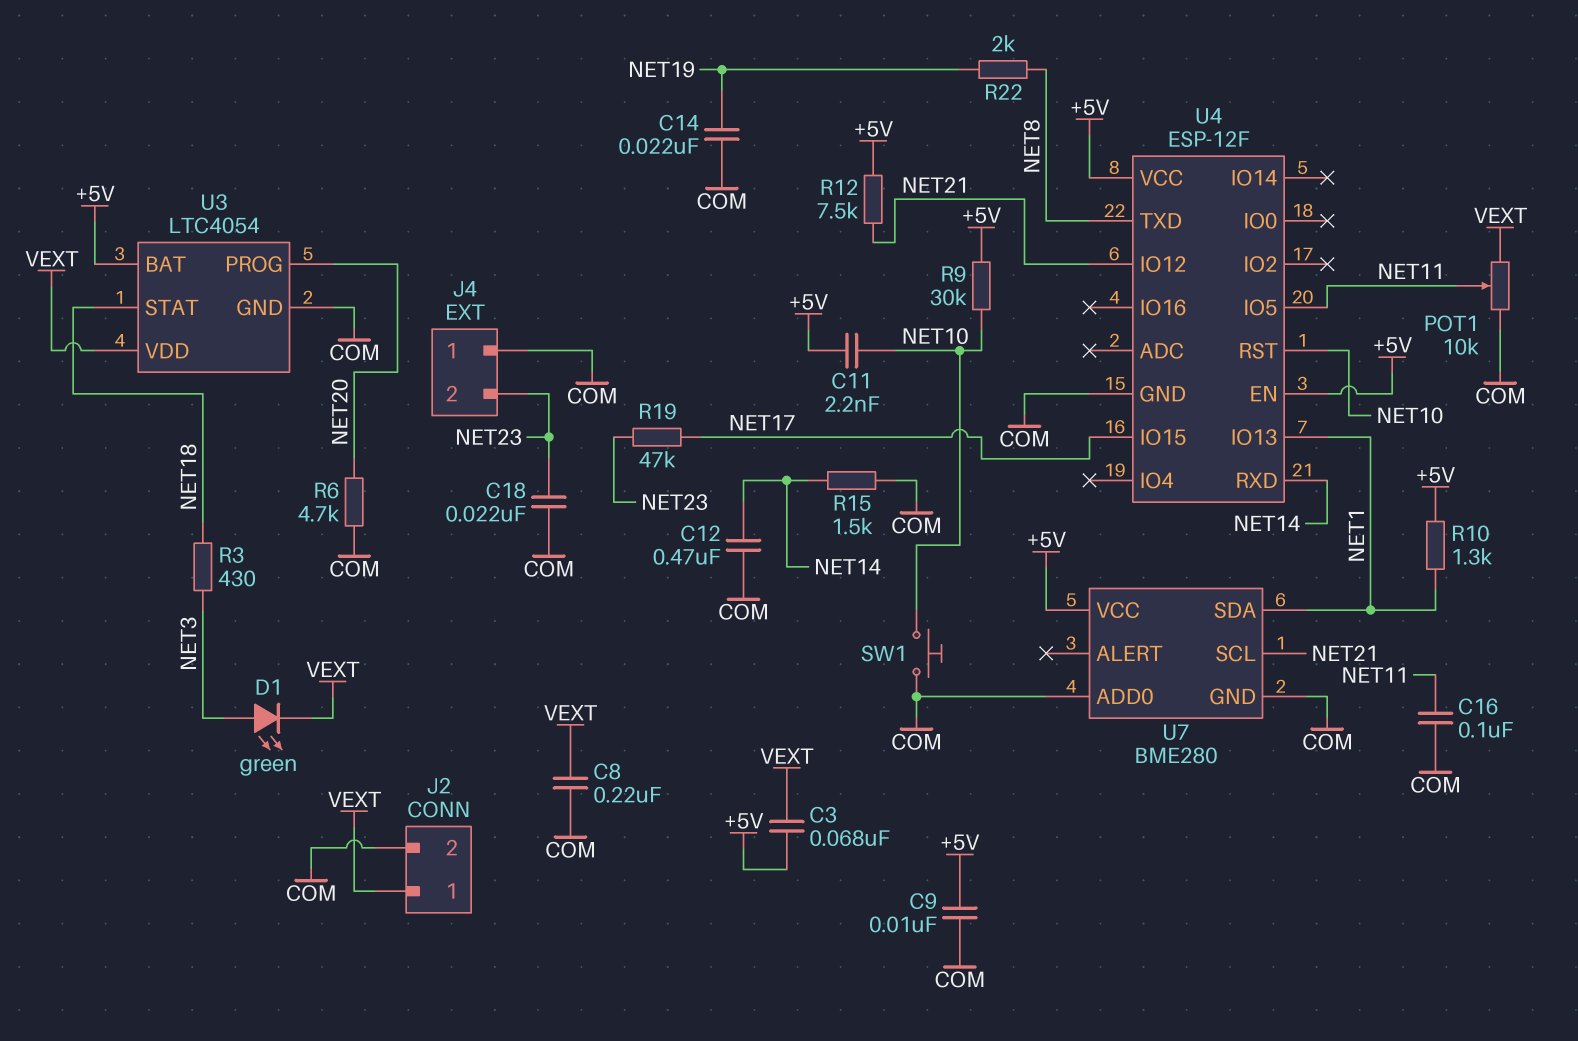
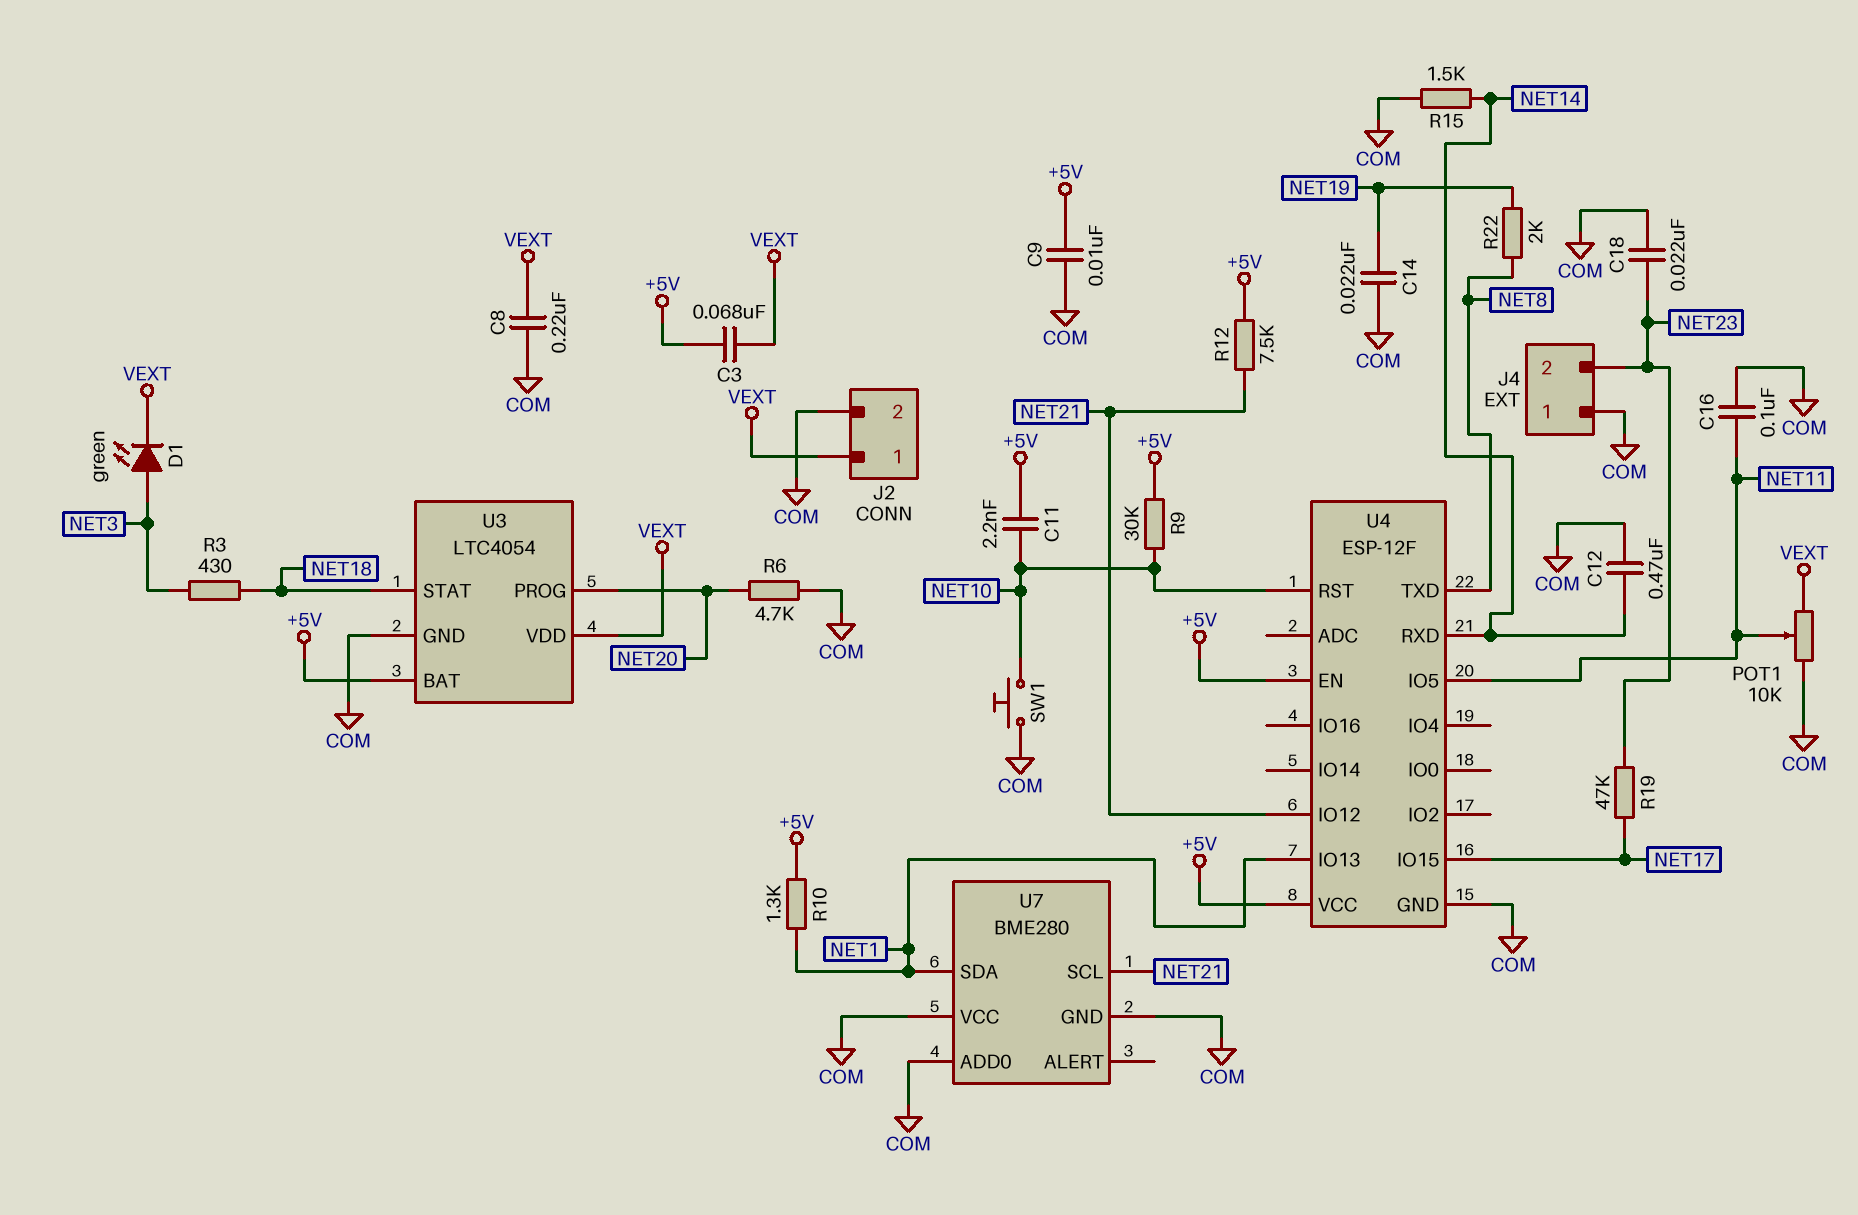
U7 pin VCC: +5V -> COM

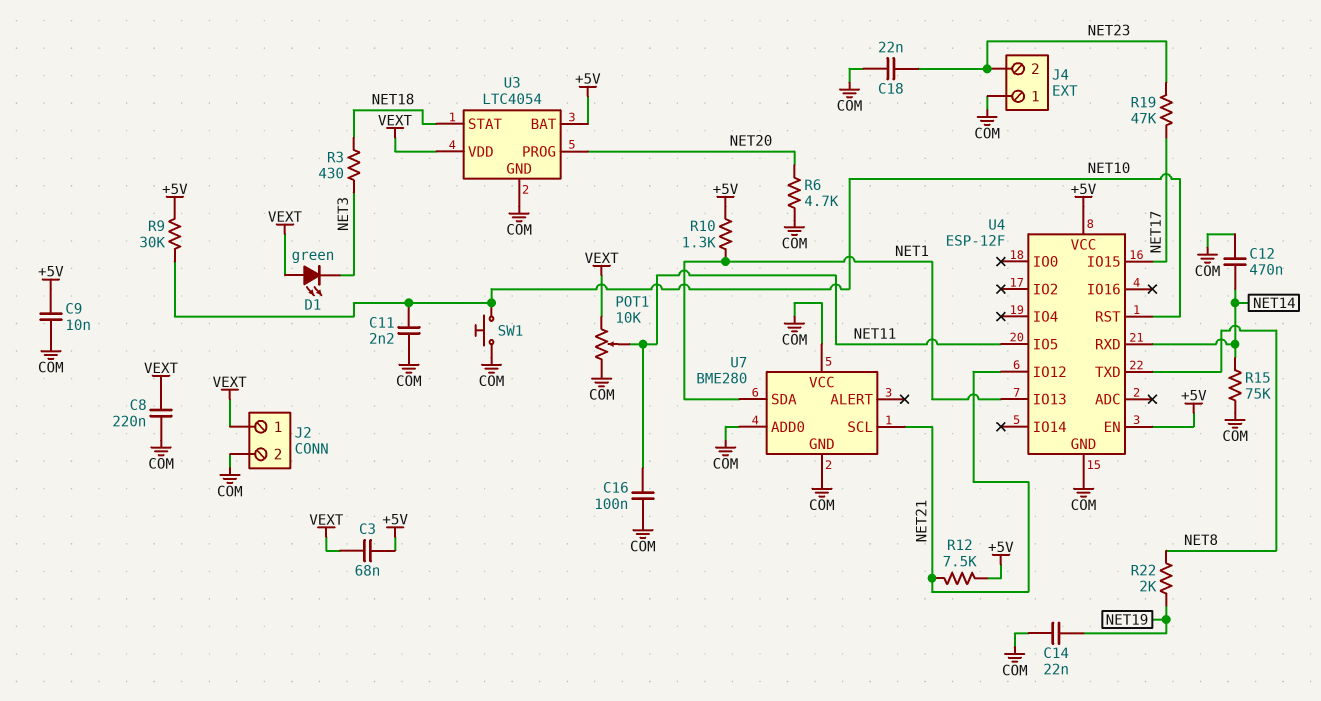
C11: 2.2nF (+5V, NET10) -> 2.2nF (COM, NET10)
D1: LED green (A NET3, K VEXT) -> LED green (A VEXT, K NET3)
R15: 1.5k (COM, NET14) -> 75k (COM, NET14)

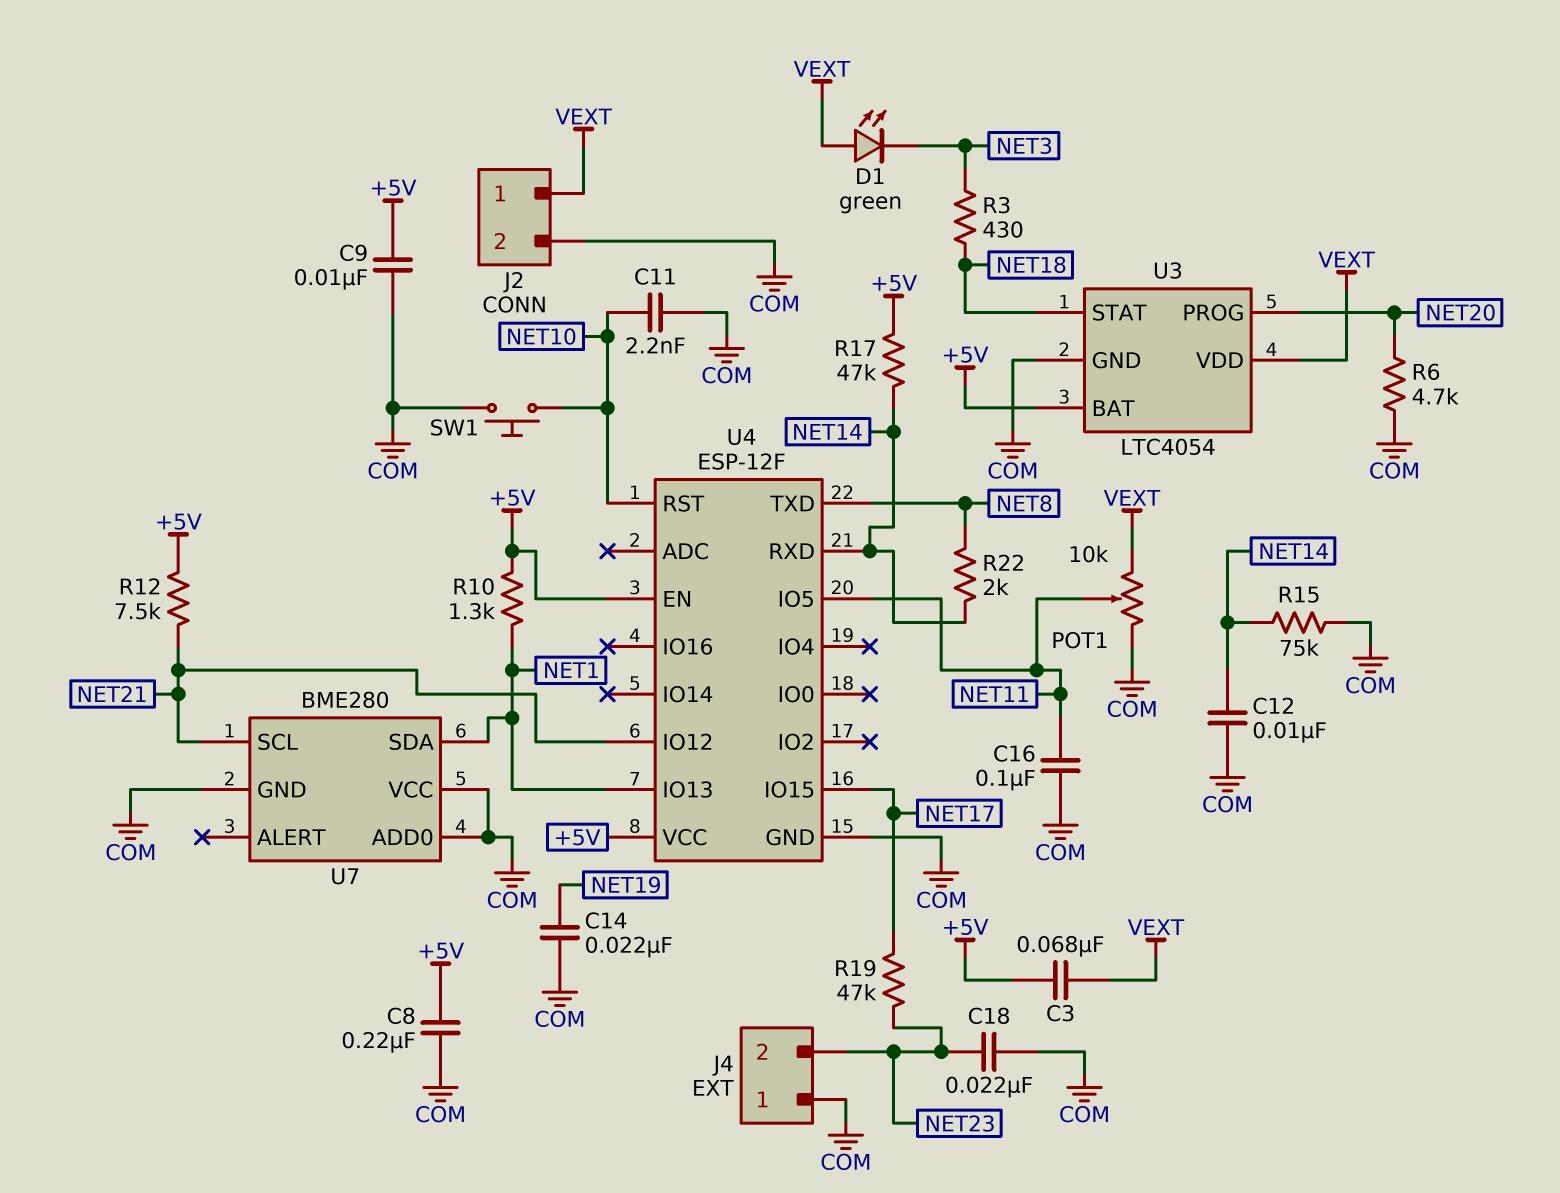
C8: 220nF (COM, VEXT) -> 220nF (+5V, COM)
C12: 470nF (COM, NET14) -> 10nF (COM, NET14)
R9: 30k (+5V, NET10) -> none
R17: none -> 47k (+5V, NET14)
R22: 2k (NET8, NET19) -> 2k (NET8, NET14)

